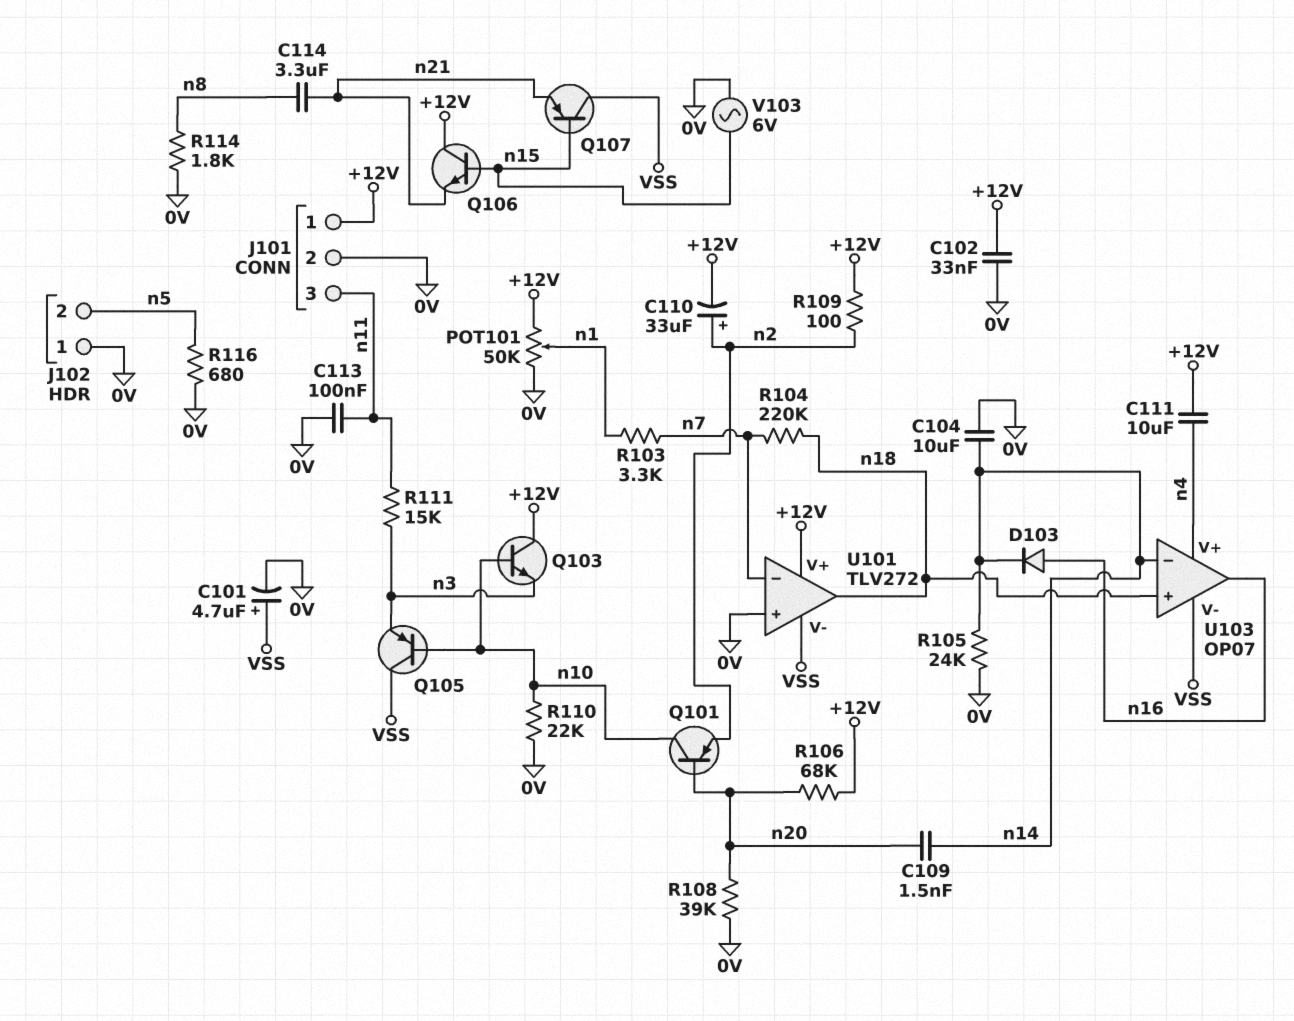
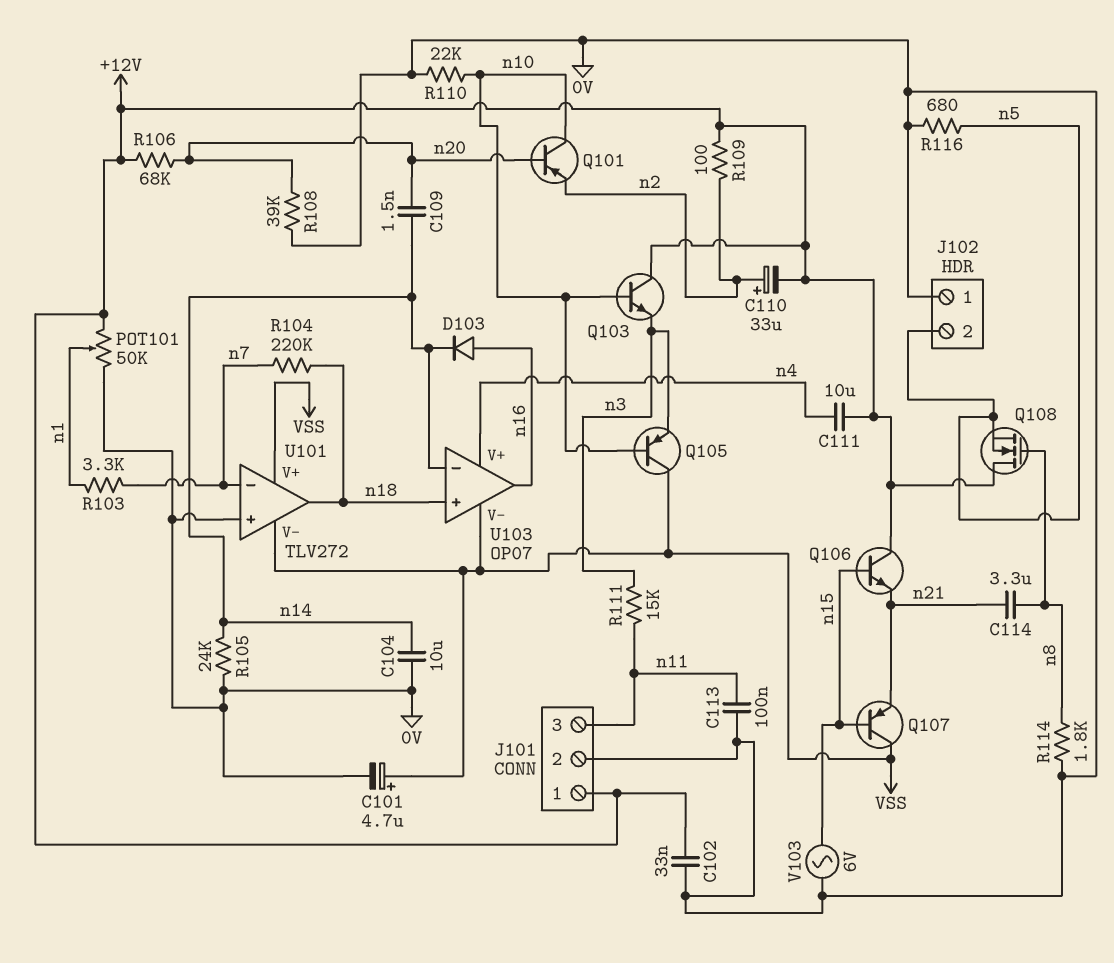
Q108: none -> NMOS (G n8, D +12V, S n5)
U101 pin V+: +12V -> VSS

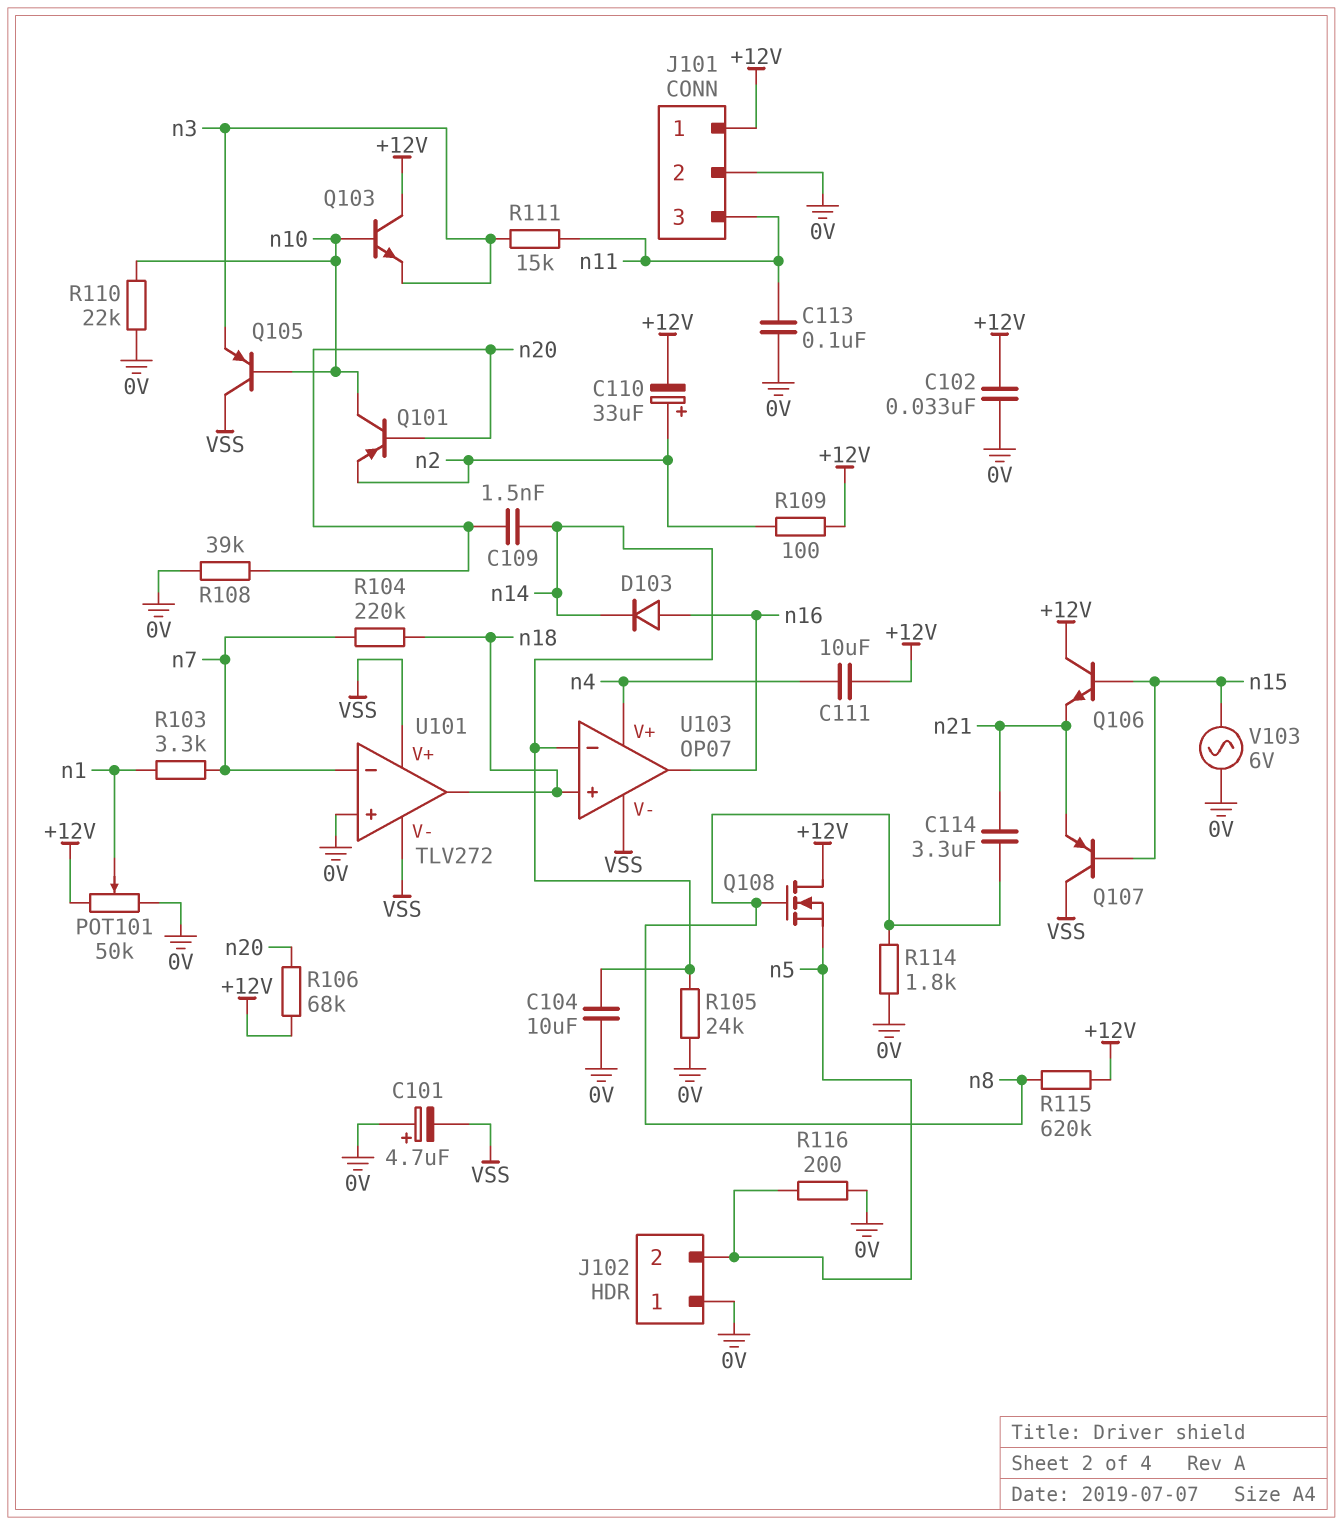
C101: 4.7uF (plus VSS, minus 0V) -> 4.7uF (plus 0V, minus VSS)
R115: none -> 620k (+12V, n8)
R116: 680 (0V, n5) -> 200 (0V, n5)

